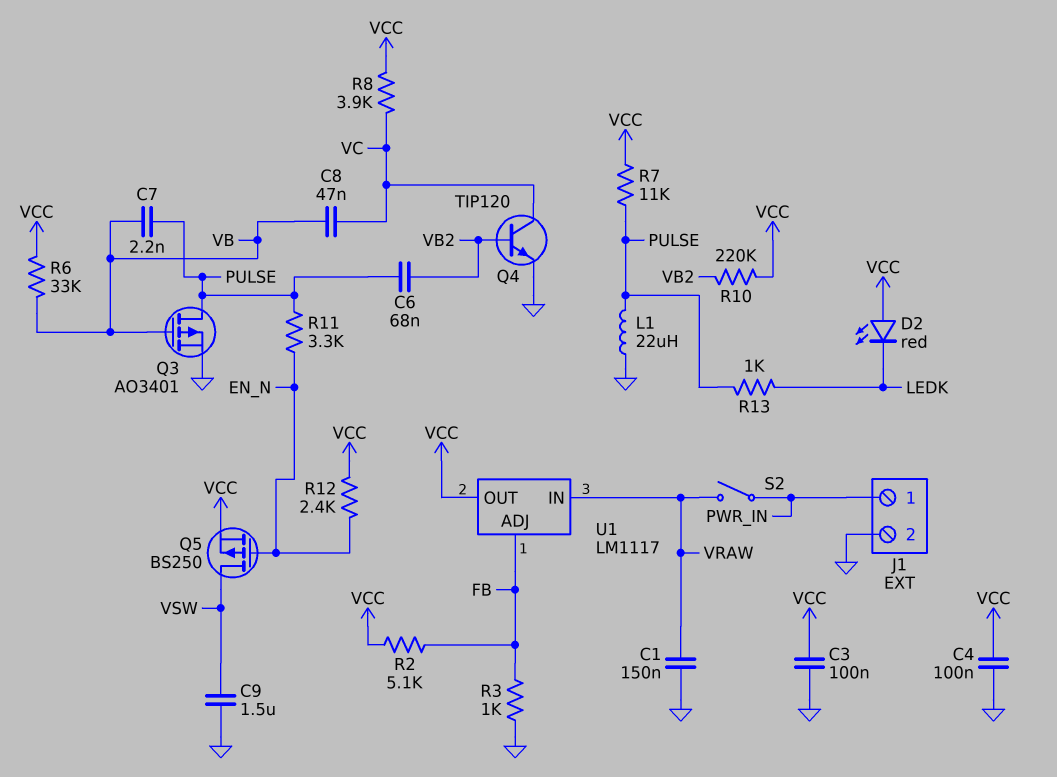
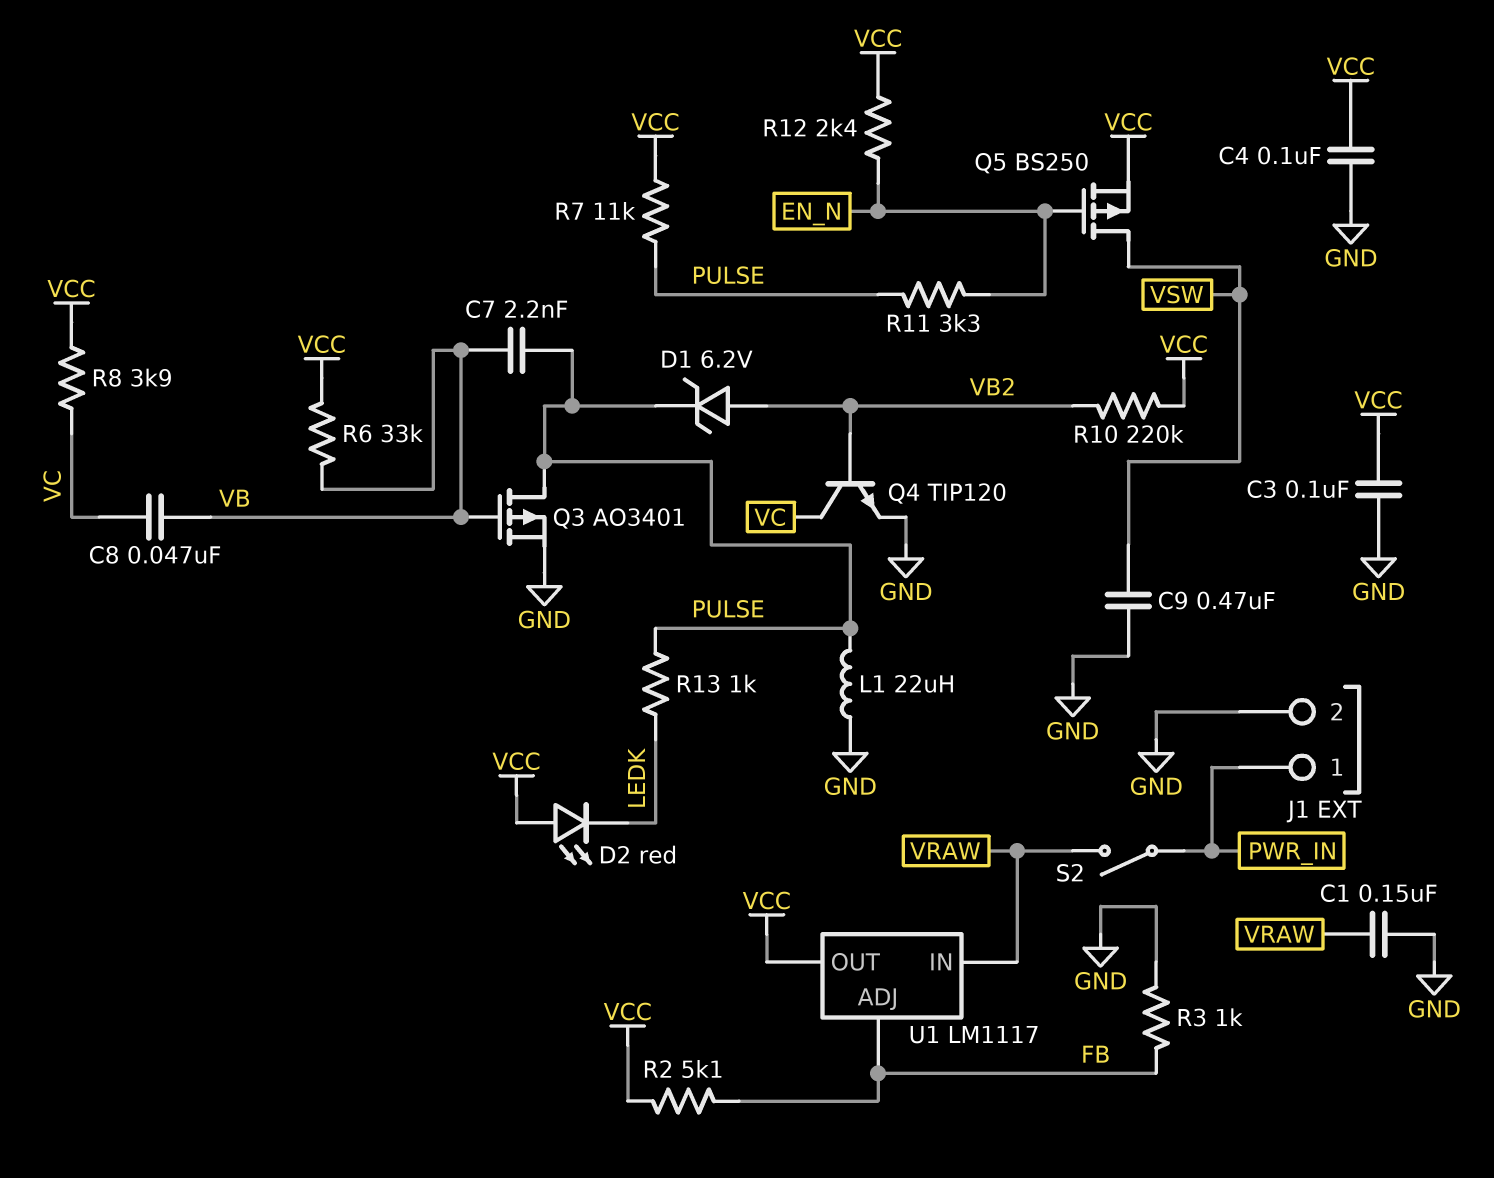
C6: 68nF (PULSE, VB2) -> none
C9: 1.5uF (GND, VSW) -> 470nF (GND, VSW)
D1: none -> zener 6.2V (A VB2, K PULSE)

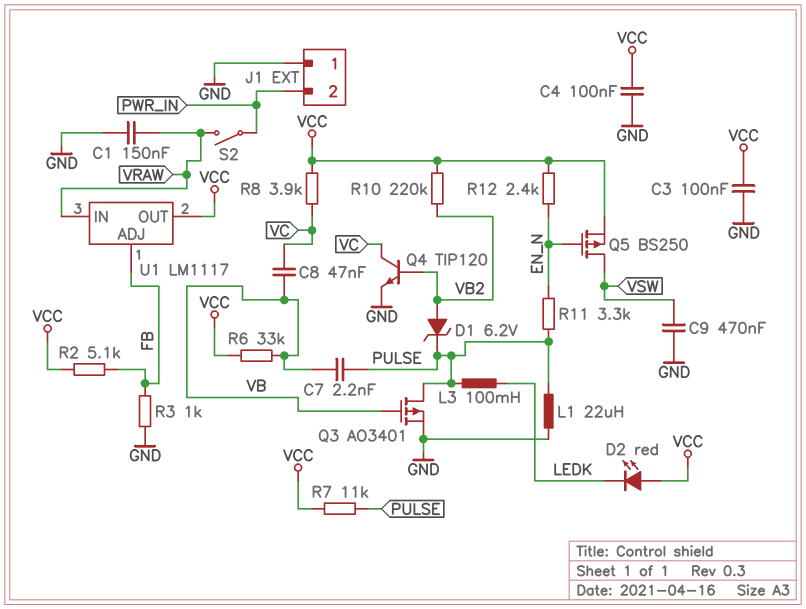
J1 pin 1: PWR_IN -> GND
J1 pin 2: GND -> PWR_IN
L3: none -> 100mH (LEDK, PULSE)
R13: 1k (LEDK, PULSE) -> none

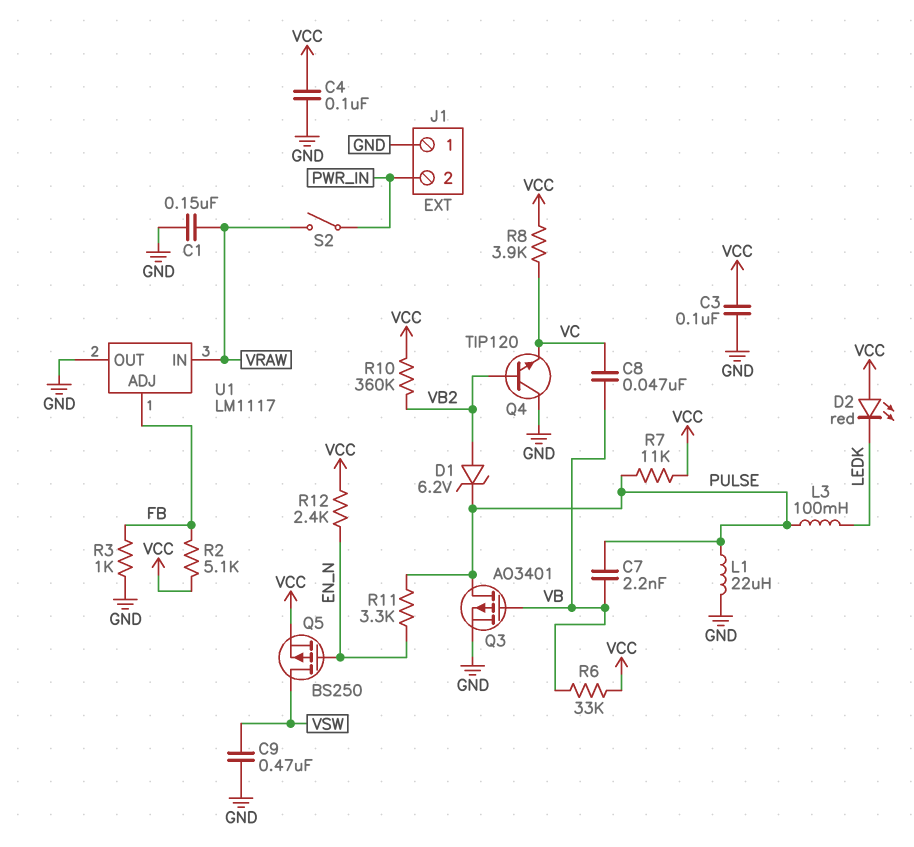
Q4: NPN TIP120 (B VB2, C VC, E GND) -> NPN TIP120 (B VB2, C GND, E VC)
R10: 220k (VB2, VCC) -> 360k (VB2, VCC)
U1 pin OUT: VCC -> GND

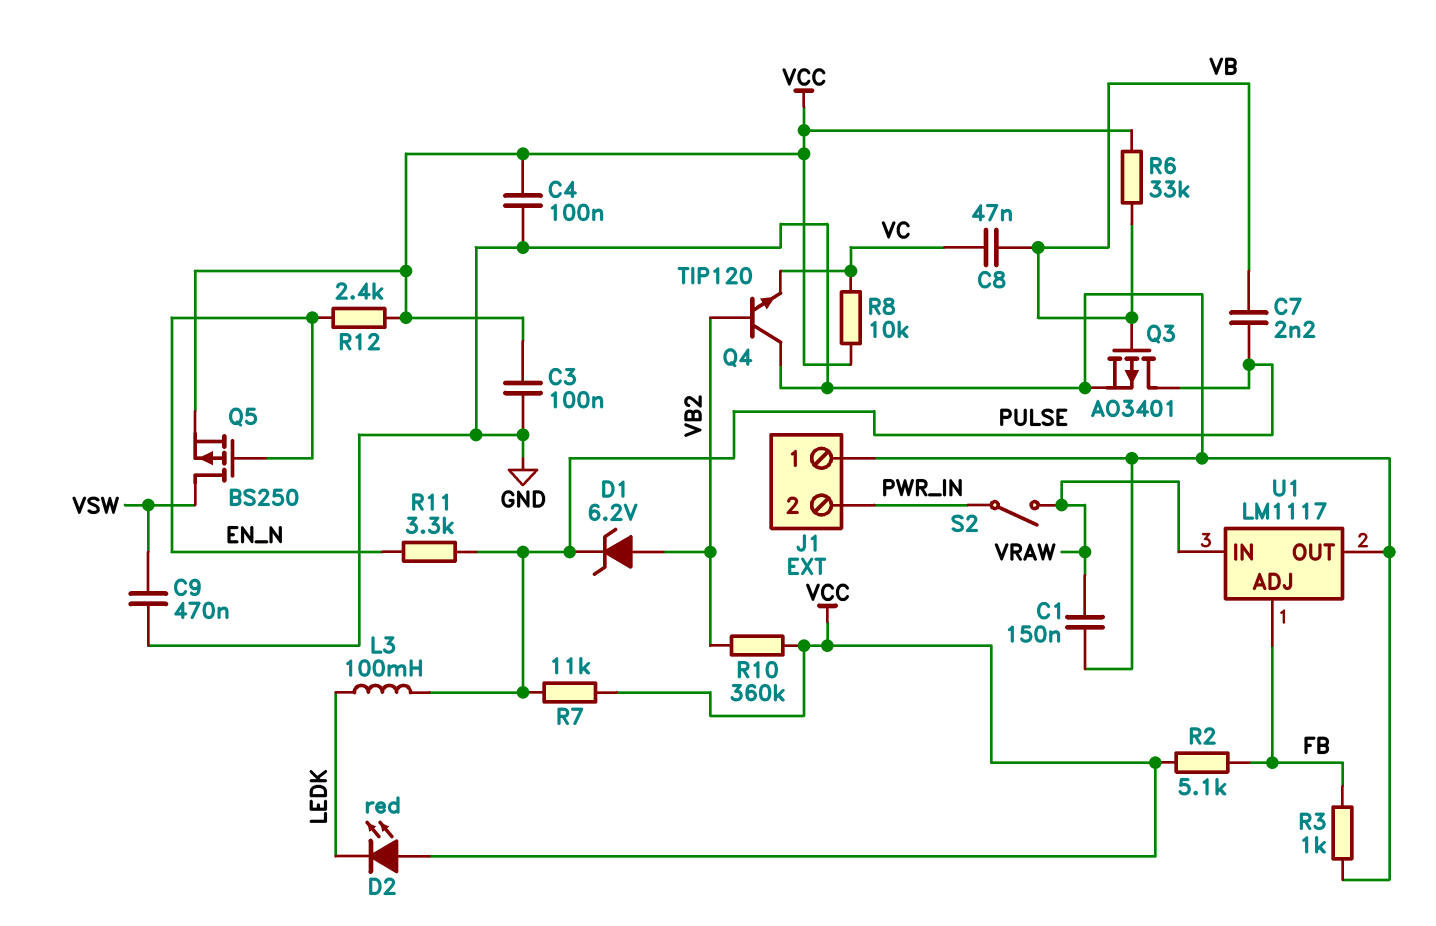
L1: 22uH (GND, PULSE) -> none
R8: 3.9k (VC, VCC) -> 10k (VC, VCC)

